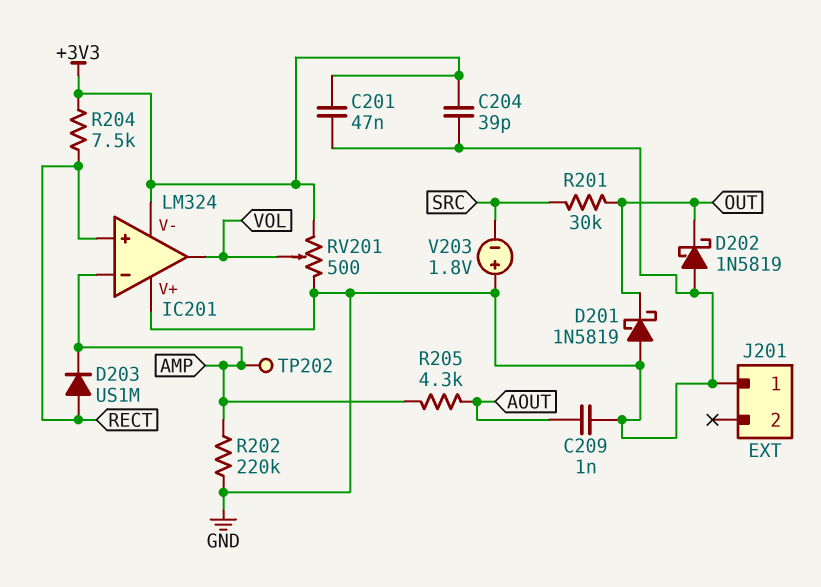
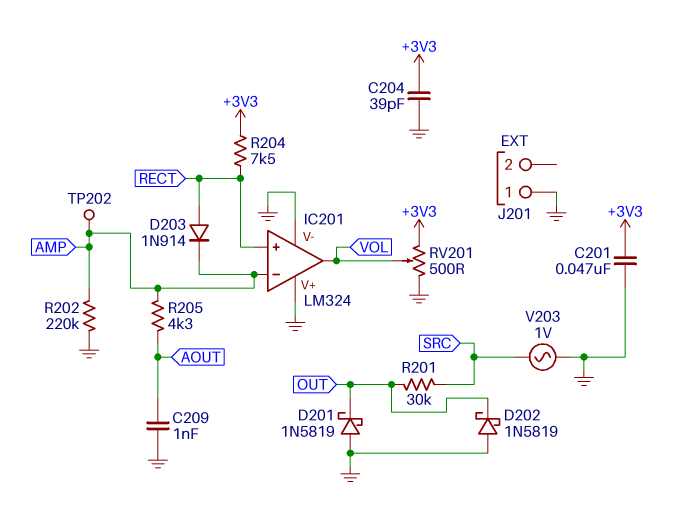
D203: diode US1M (A RECT, K AMP) -> diode 1N914 (A RECT, K AMP)
IC201 pin V-: +3V3 -> GND
V203: 1.8V (plus GND, minus SRC) -> AC 1V (GND, SRC)

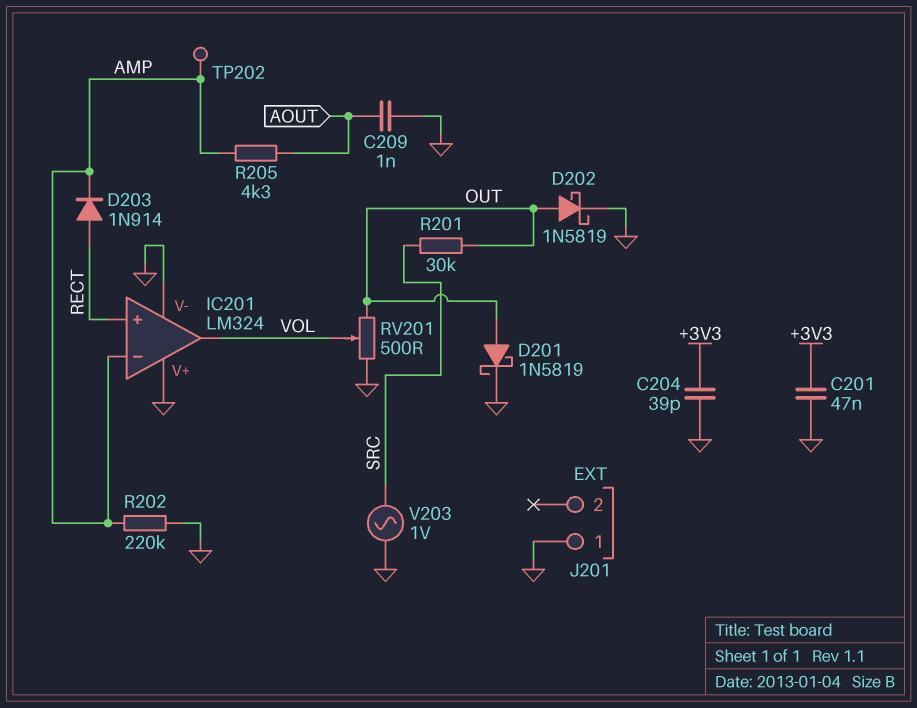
D201: schottky 1N5819 (A GND, K OUT) -> schottky 1N5819 (A OUT, K GND)
D202: schottky 1N5819 (A GND, K OUT) -> schottky 1N5819 (A OUT, K GND)
R204: 7.5k (+3V3, RECT) -> none
RV201: 500 (+3V3, GND, wiper VOL) -> 500 (GND, OUT, wiper VOL)

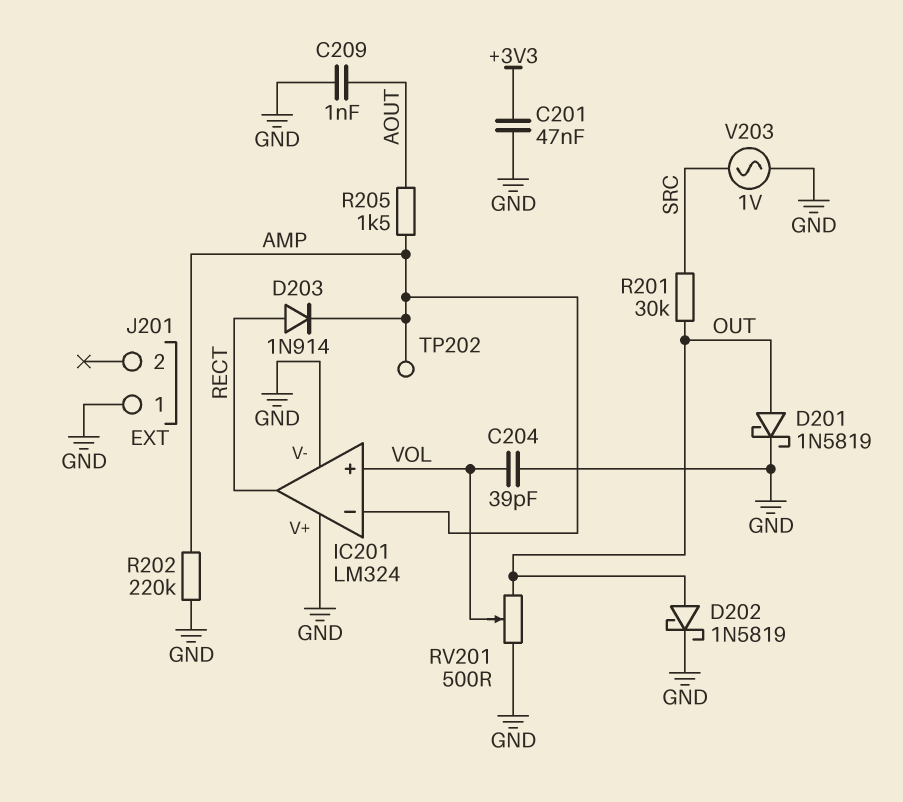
C204: 39pF (+3V3, GND) -> 39pF (GND, VOL)
IC201 pin in+: RECT -> VOL
IC201 pin out: VOL -> RECT
R205: 4.3k (AMP, AOUT) -> 1.5k (AMP, AOUT)

